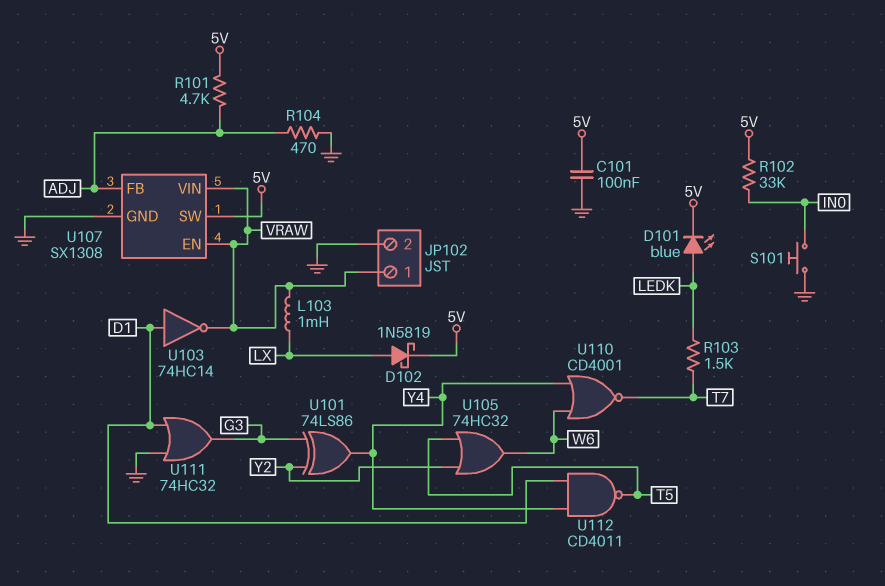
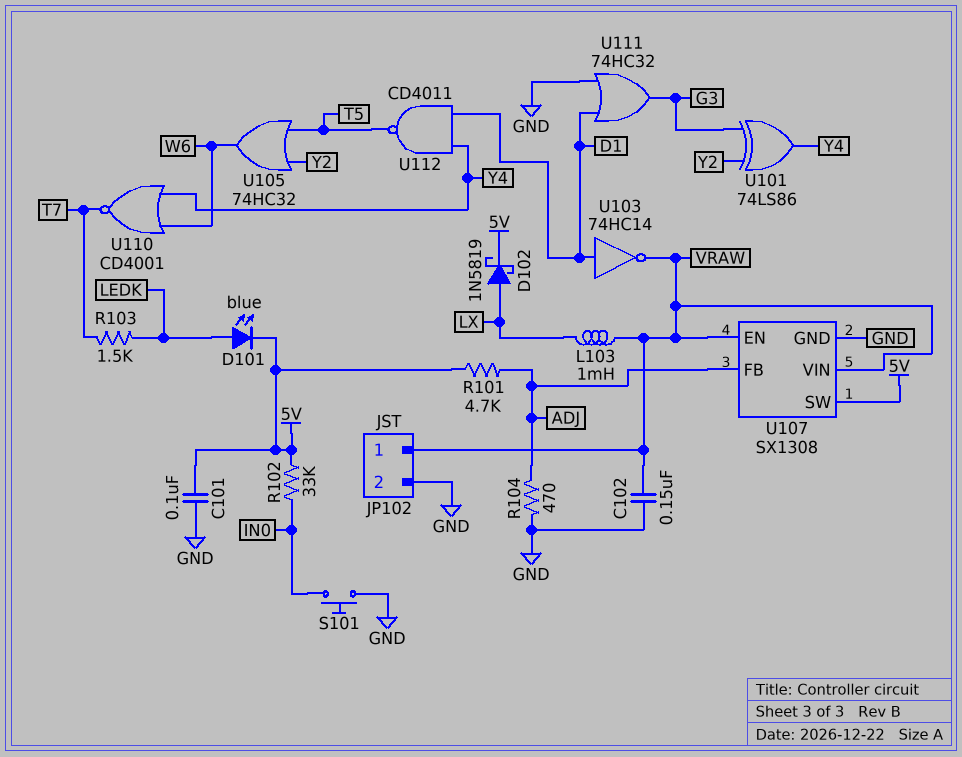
C102: none -> 150nF (GND, VRAW)

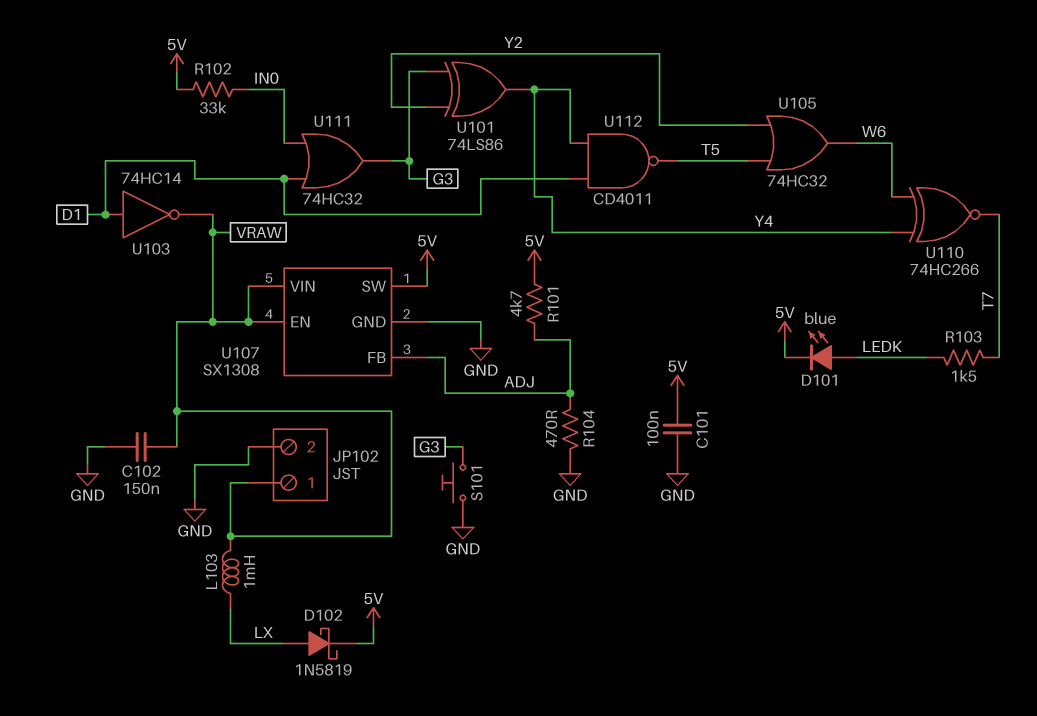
S101: button (GND, IN0) -> button (G3, GND)
U110: NOR CD4001 (in W6, in Y4, out T7) -> XNOR 74HC266 (in W6, in Y4, out T7)
U111: OR 74HC32 (in D1, in GND, out G3) -> OR 74HC32 (in D1, in IN0, out G3)

